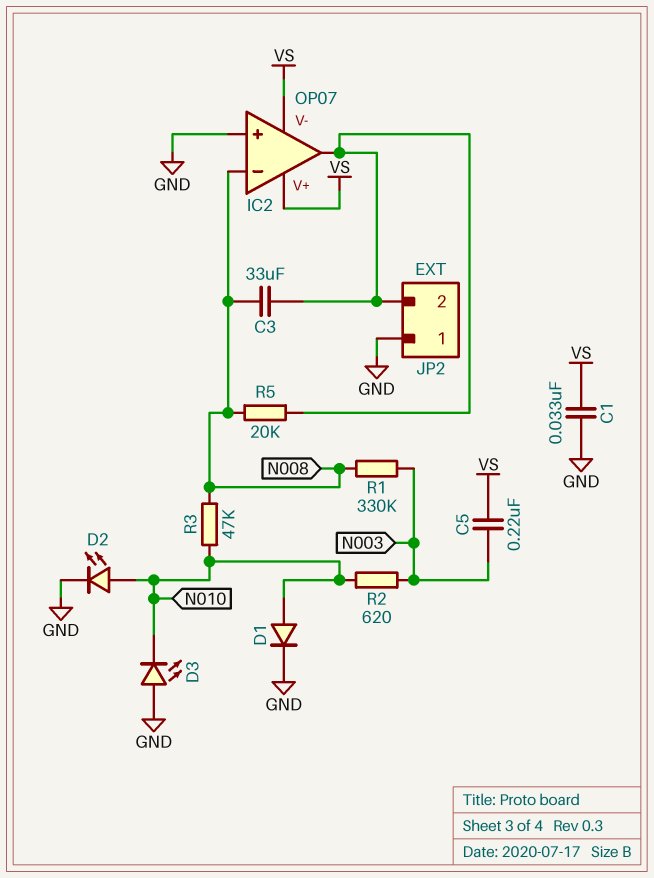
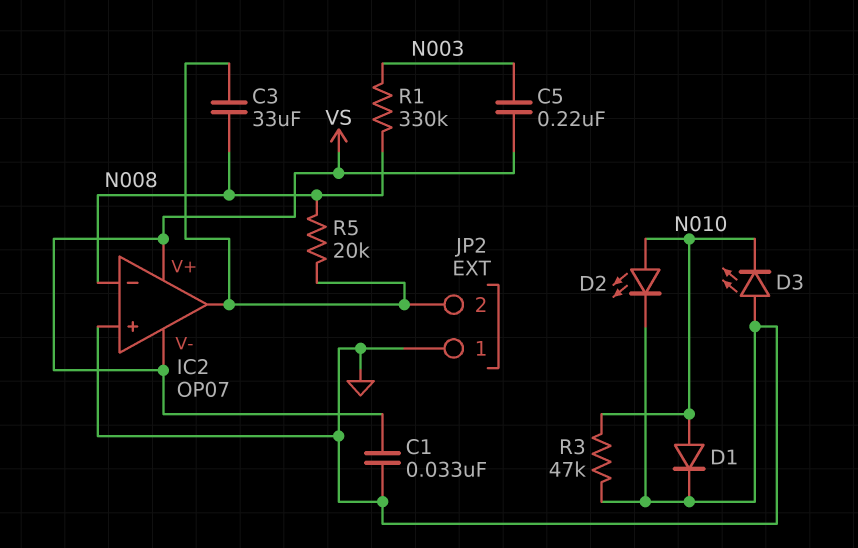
R2: 620 (N003, N010) -> none
R3: 47k (N008, N010) -> 47k (GND, N010)

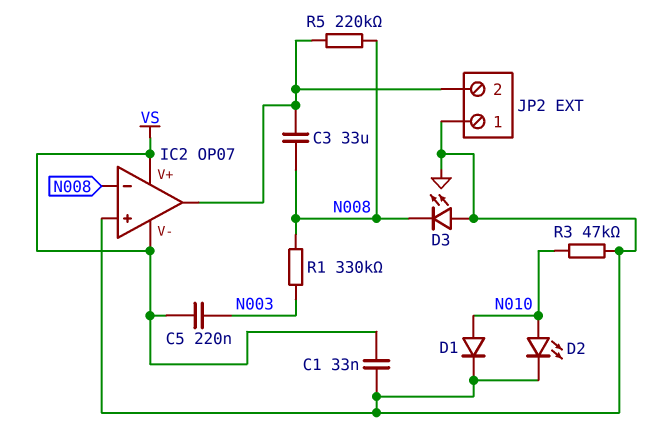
D3: LED (A GND, K N010) -> LED (A GND, K N008)
R5: 20k (IC2/out, N008) -> 220k (IC2/out, N008)

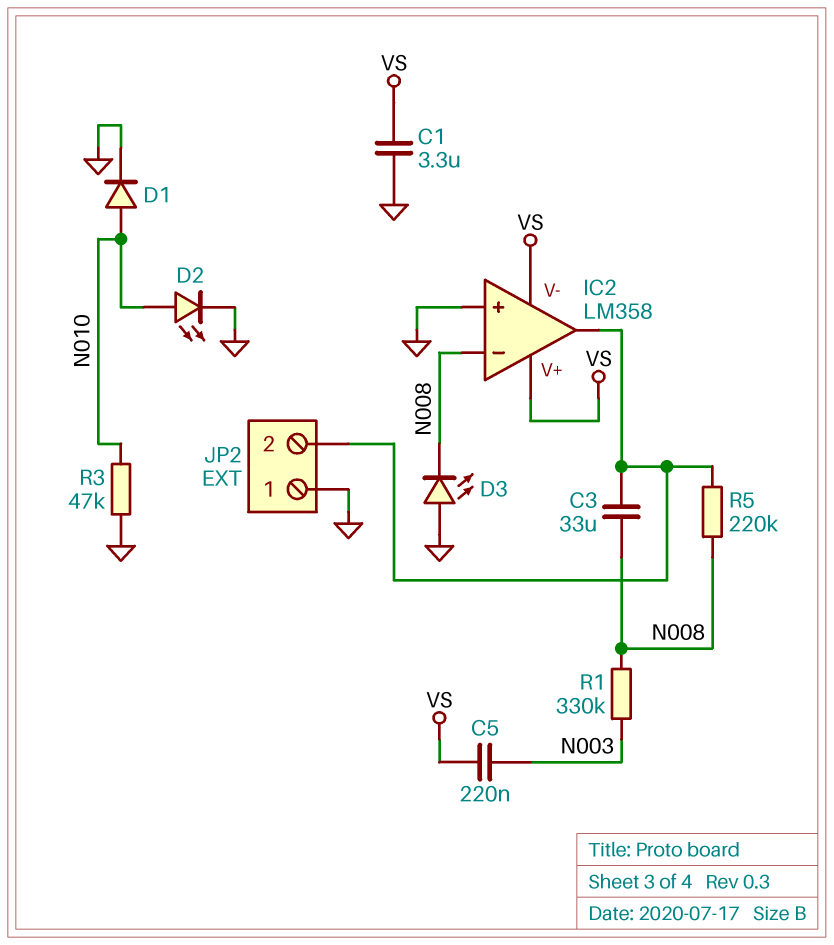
C1: 33nF (GND, VS) -> 3.3uF (GND, VS)
IC2: OP07 -> LM358

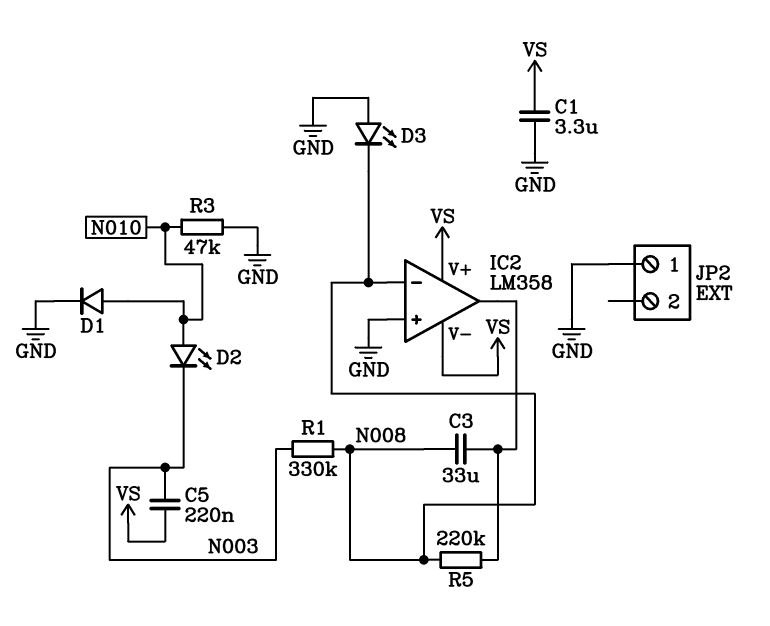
D2: LED (A N010, K GND) -> LED (A N010, K N003)
JP2 pin 2: IC2/out -> none

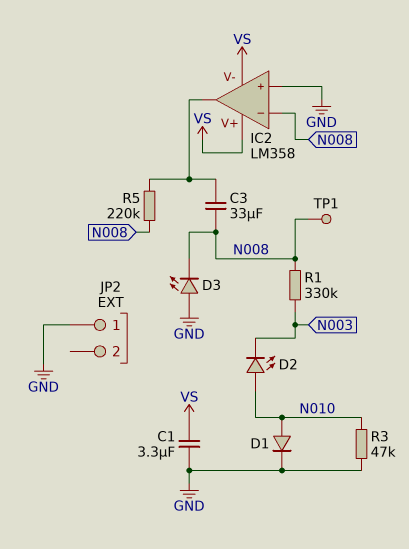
C5: 220nF (N003, VS) -> none
TP1: none -> test point (N008)

